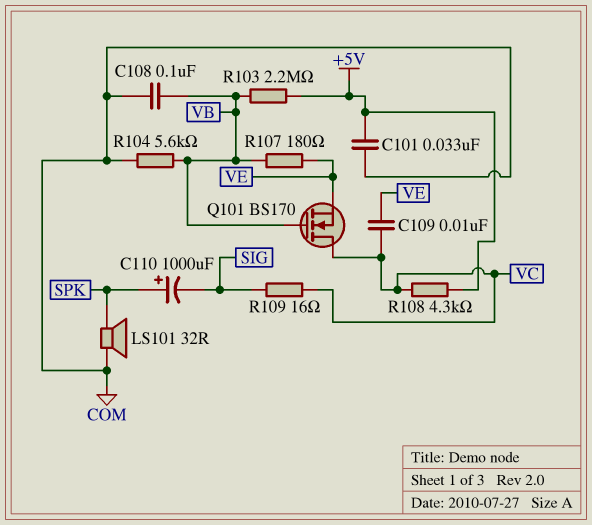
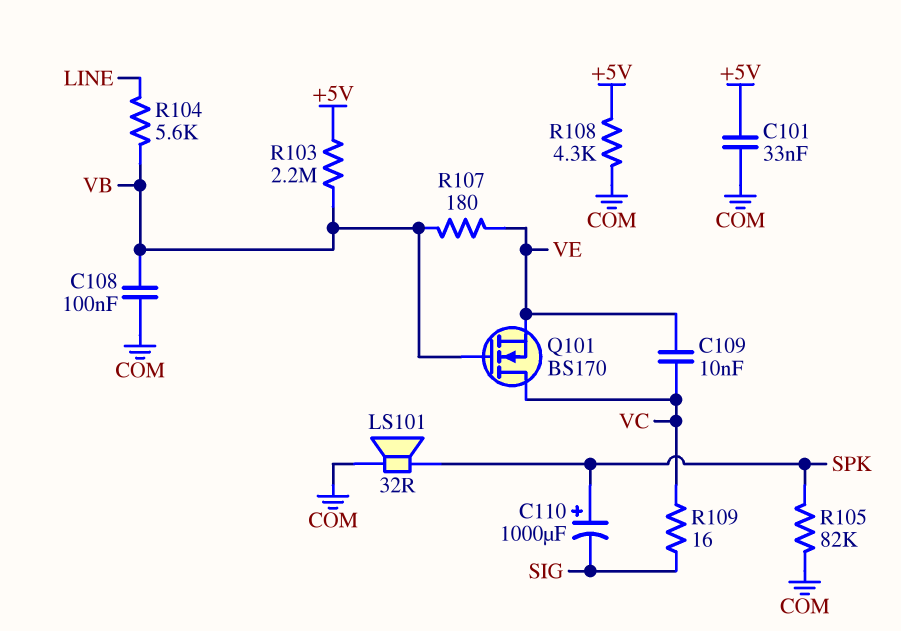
R104: 5.6k (COM, VB) -> 5.6k (LINE, VB)
R105: none -> 82k (COM, SPK)
R108: 4.3k (+5V, VC) -> 4.3k (+5V, COM)

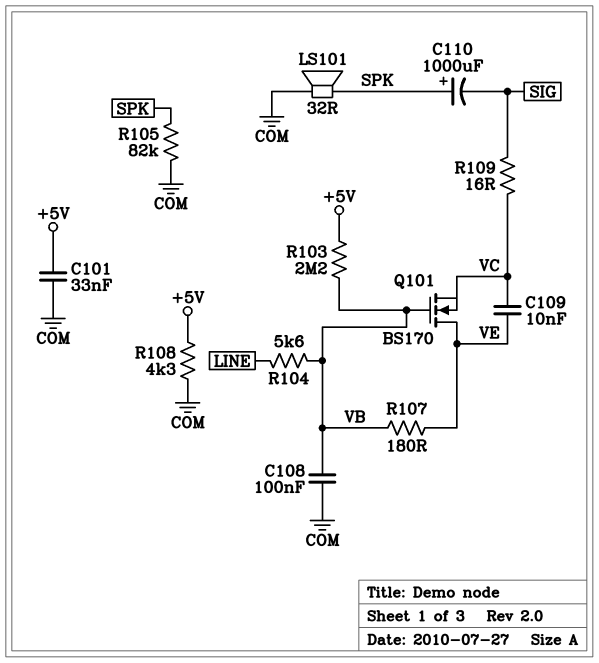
Q101: NMOS BS170 (G VB, D VC, S VE) -> NMOS BS170 (G VB, D VE, S VC)

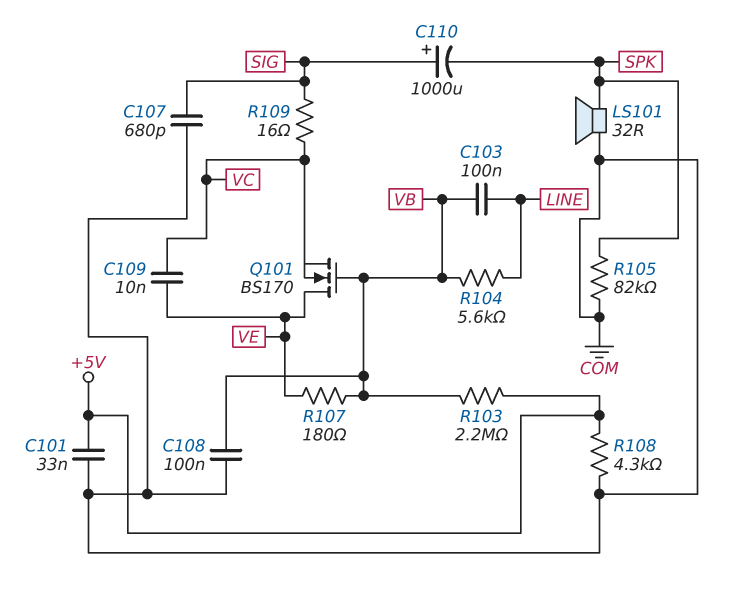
C103: none -> 100nF (LINE, VB)
C107: none -> 680pF (COM, SIG)
C110: 1000uF (plus SPK, minus SIG) -> 1000uF (plus SIG, minus SPK)

